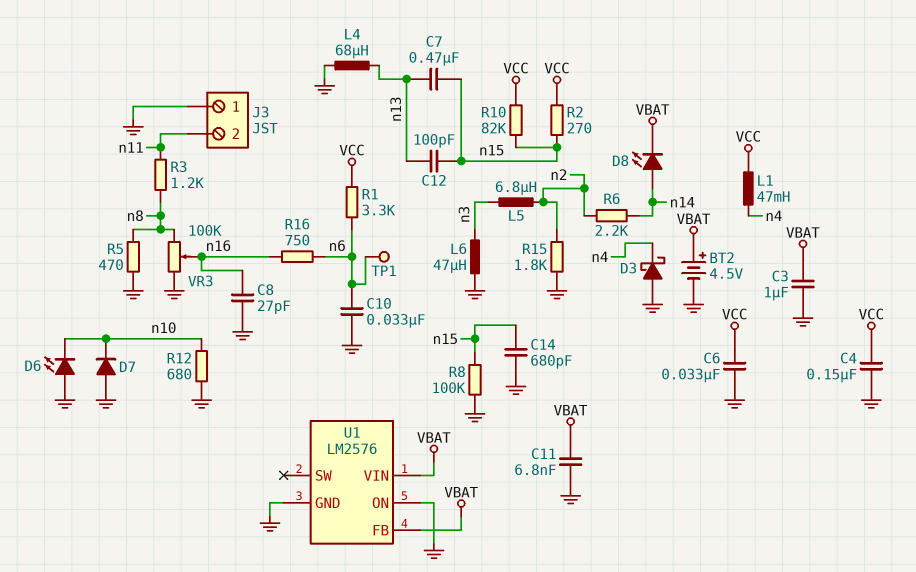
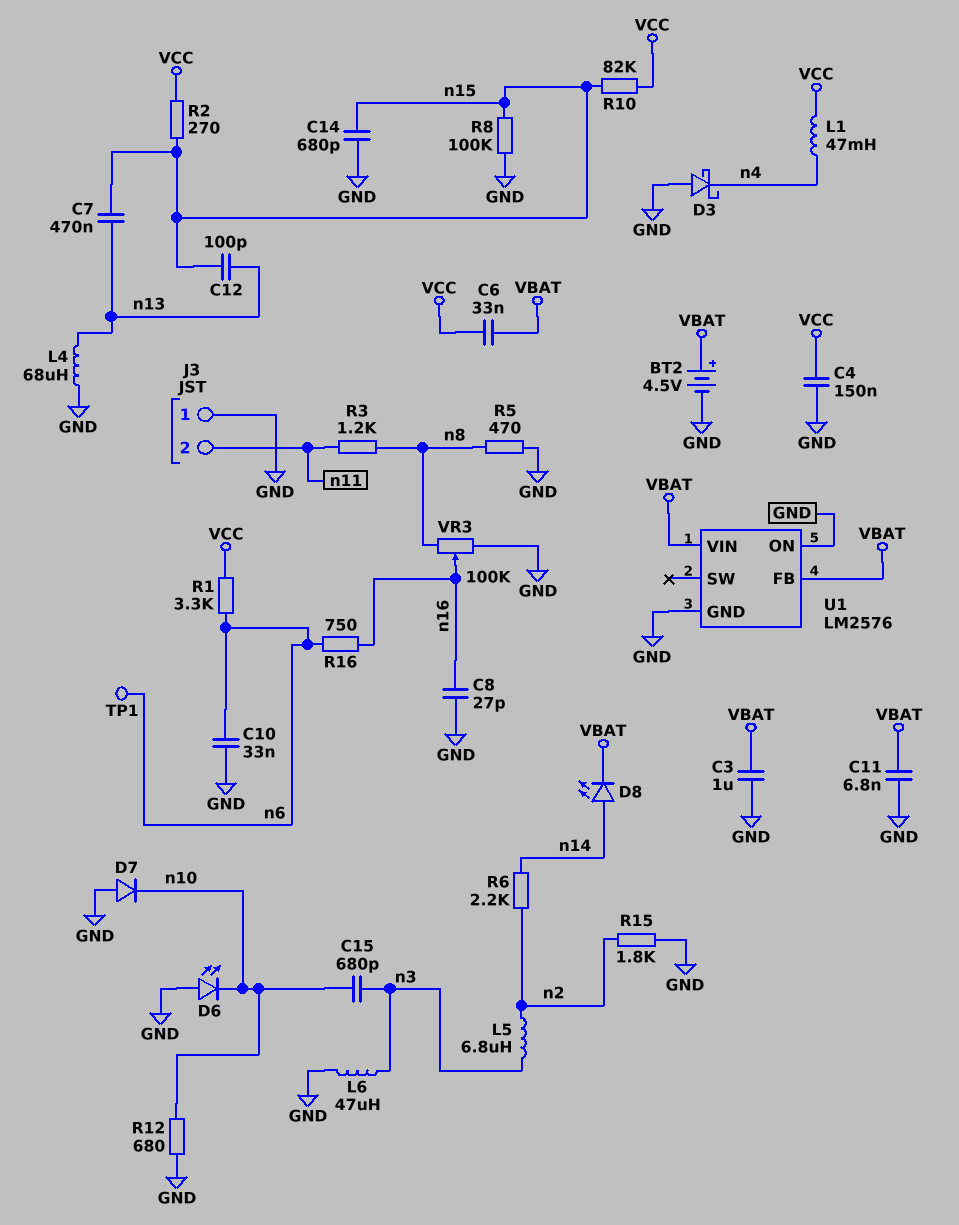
C6: 33nF (GND, VCC) -> 33nF (VBAT, VCC)
C15: none -> 680pF (n3, n10)

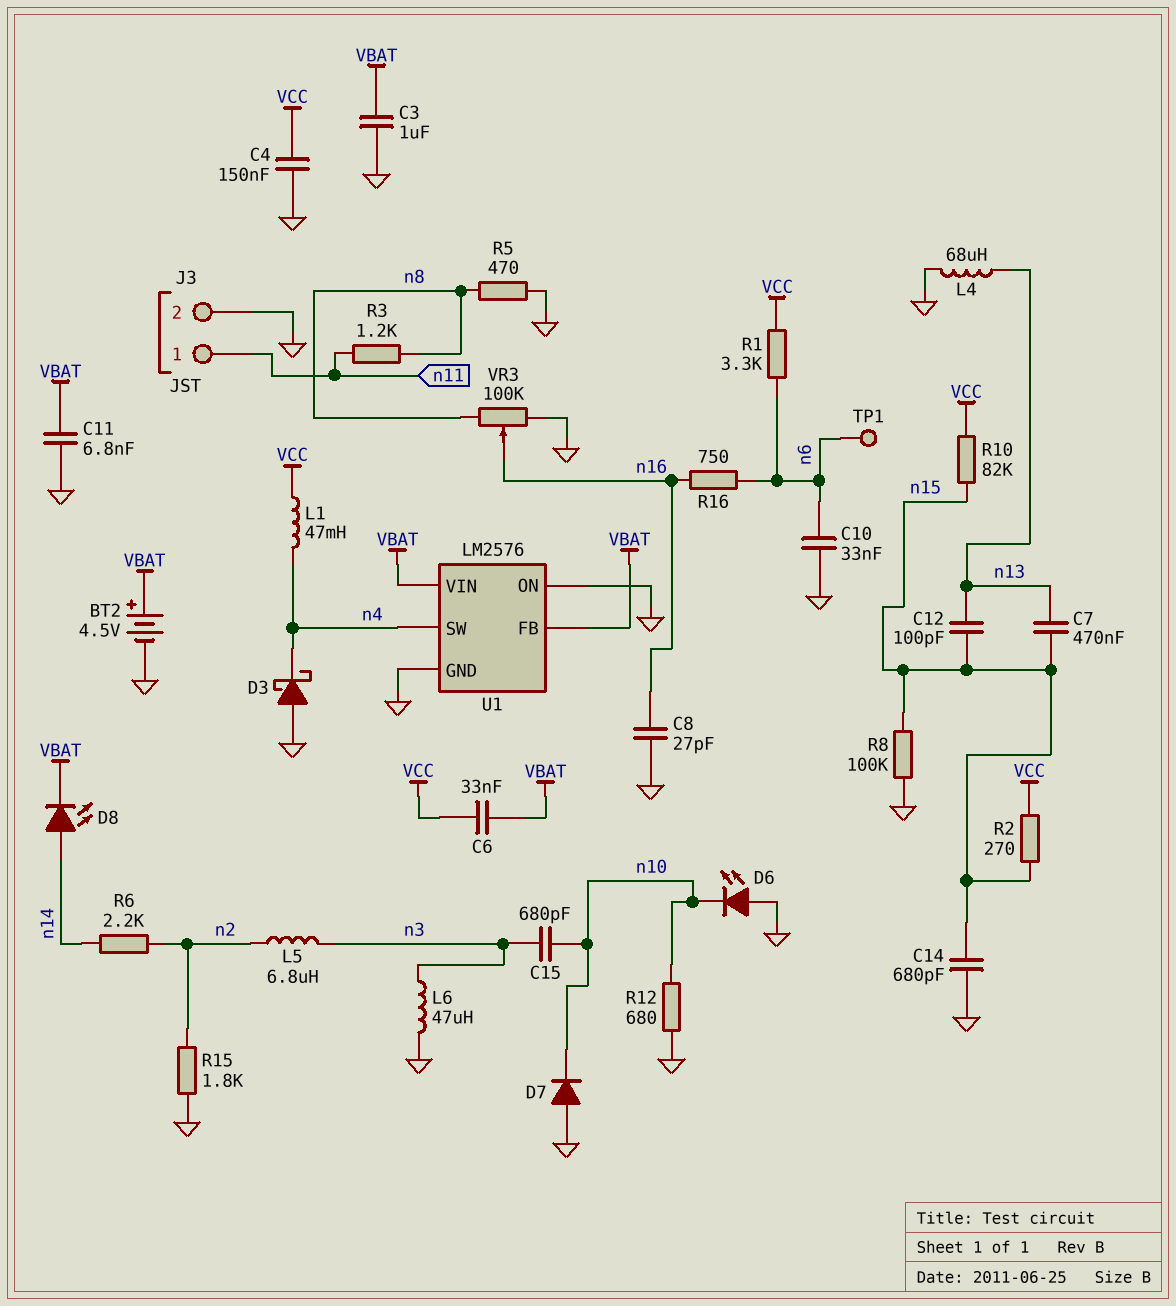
J3 pin 1: GND -> n11
J3 pin 2: n11 -> GND
U1 pin SW: none -> n4

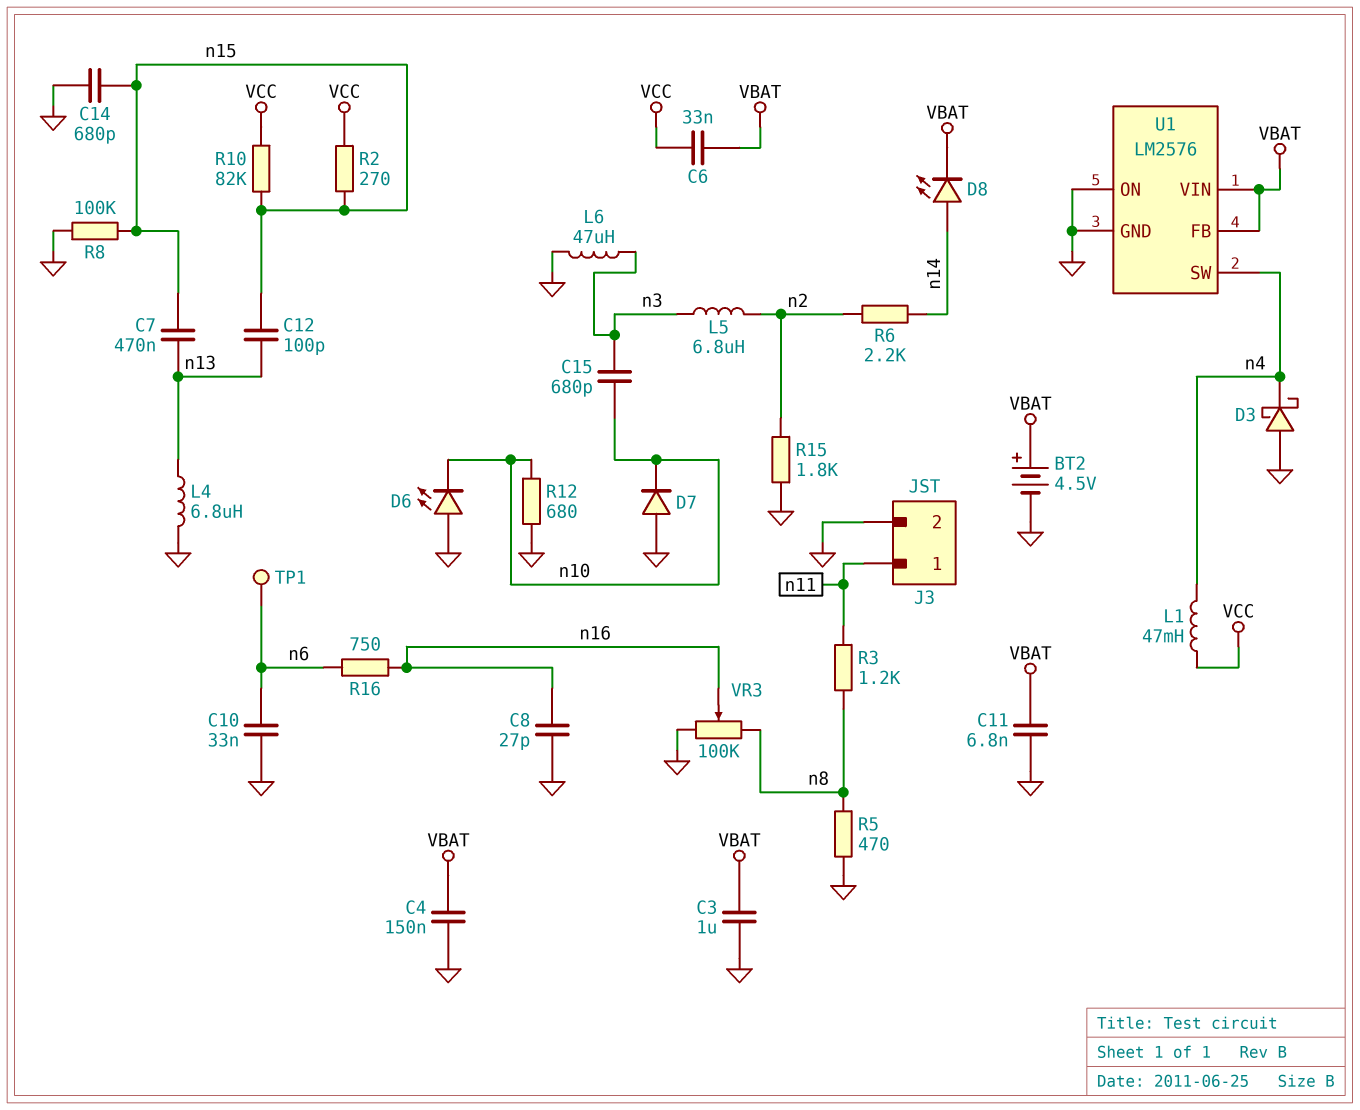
C4: 150nF (GND, VCC) -> 150nF (GND, VBAT)
L4: 68uH (GND, n13) -> 6.8uH (GND, n13)
R1: 3.3k (VCC, n6) -> none

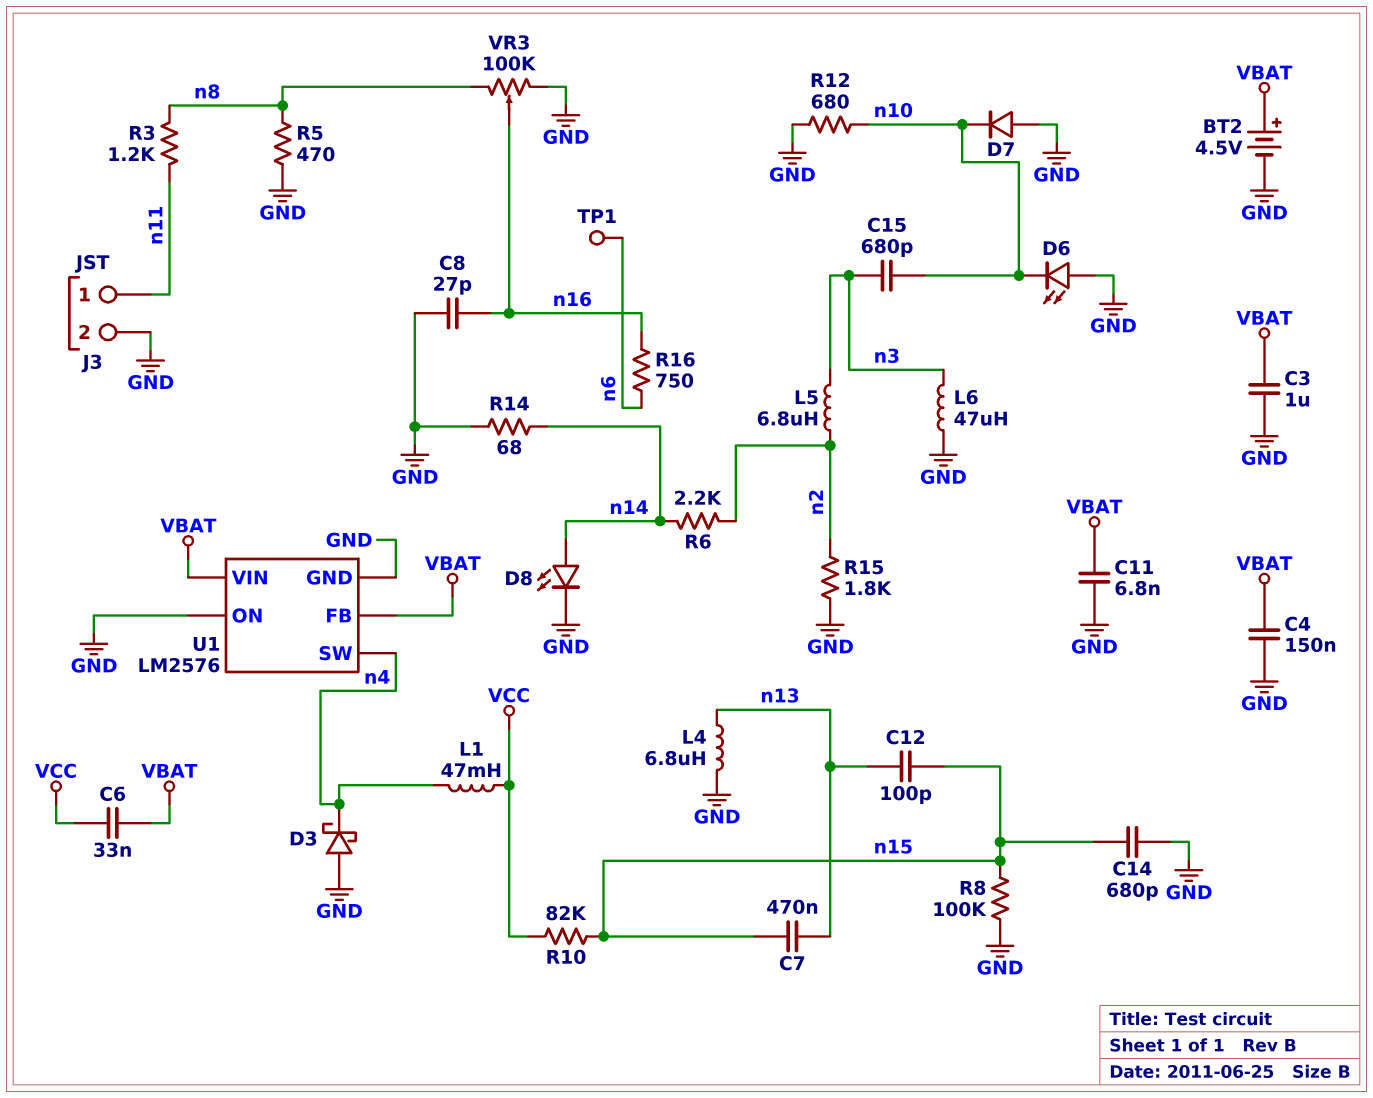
C10: 33nF (GND, n6) -> none
D8: LED (A n14, K VBAT) -> LED (A n14, K GND)
R2: 270 (VCC, n15) -> none
R14: none -> 68 (GND, n14)

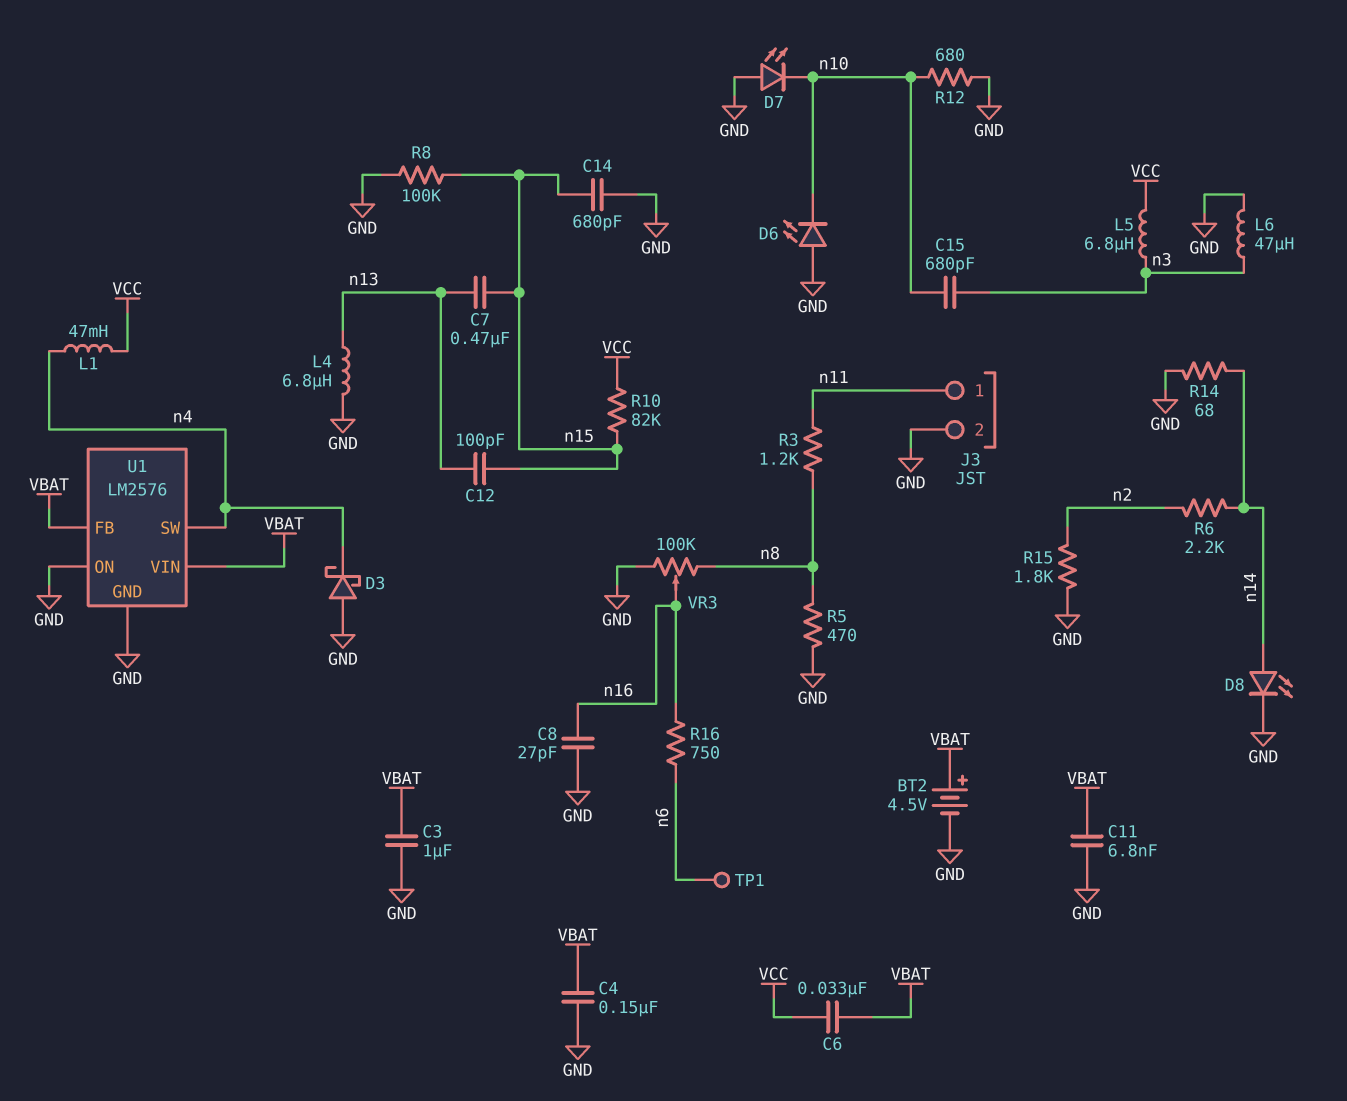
D7: diode (A GND, K n10) -> LED (A GND, K n10)
L5: 6.8uH (n2, n3) -> 6.8uH (VCC, n3)

